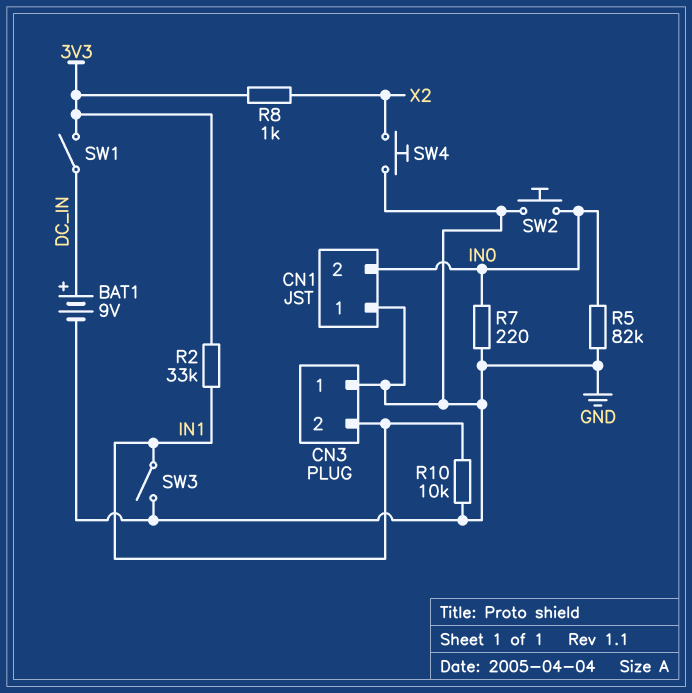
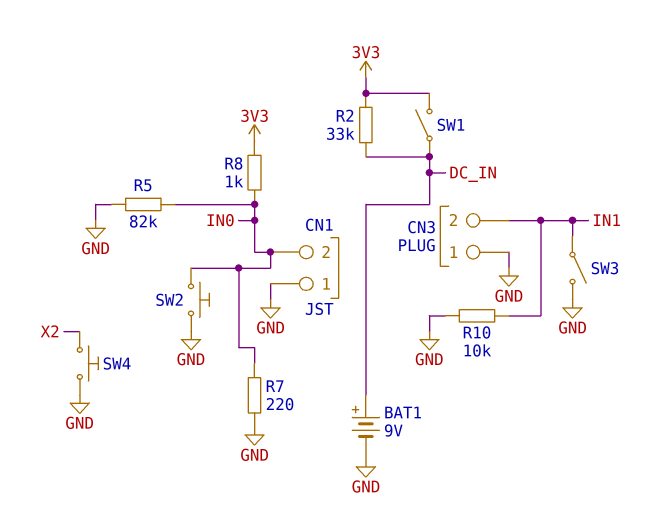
R2: 33k (3V3, IN1) -> 33k (3V3, DC_IN)
R8: 1k (3V3, X2) -> 1k (3V3, IN0)

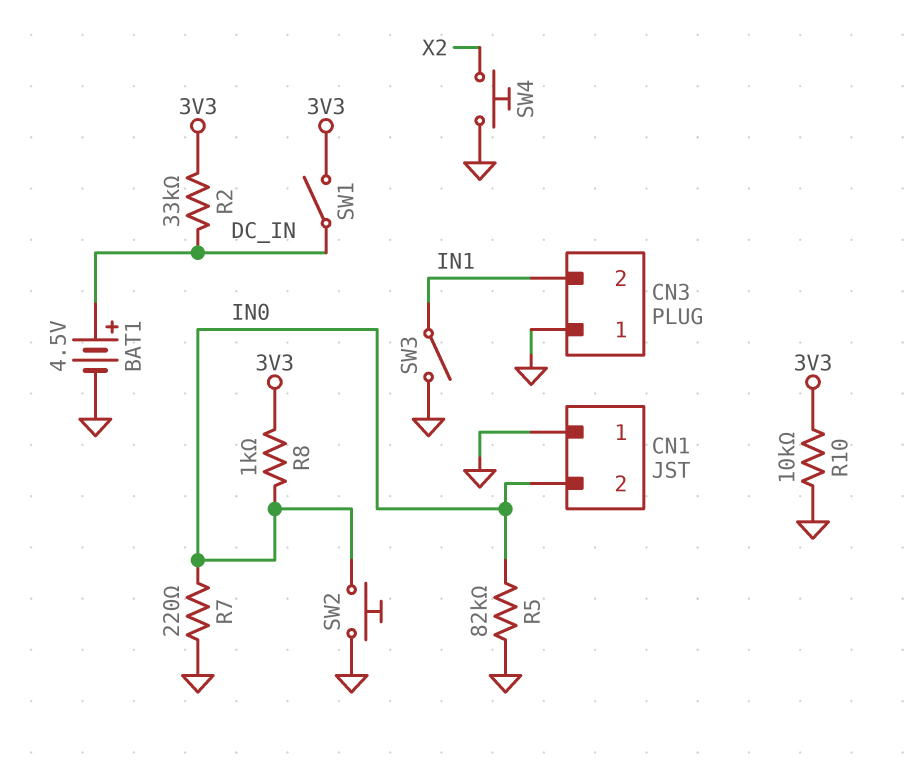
BAT1: 9V (plus DC_IN, minus GND) -> 4.5V (plus DC_IN, minus GND)
R10: 10k (GND, IN1) -> 10k (3V3, GND)

